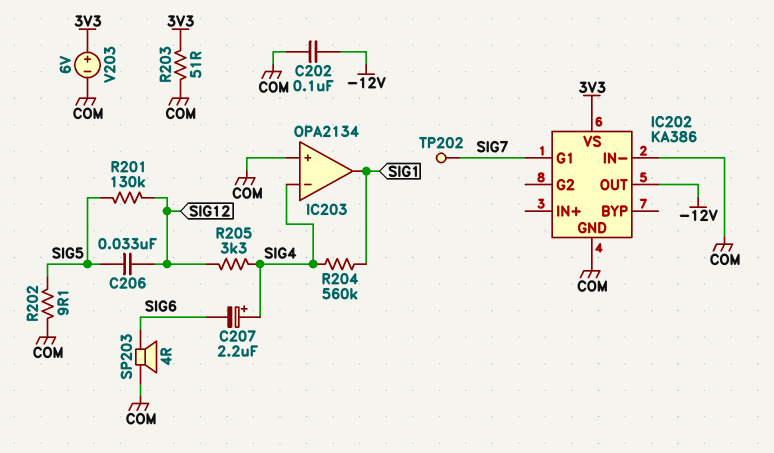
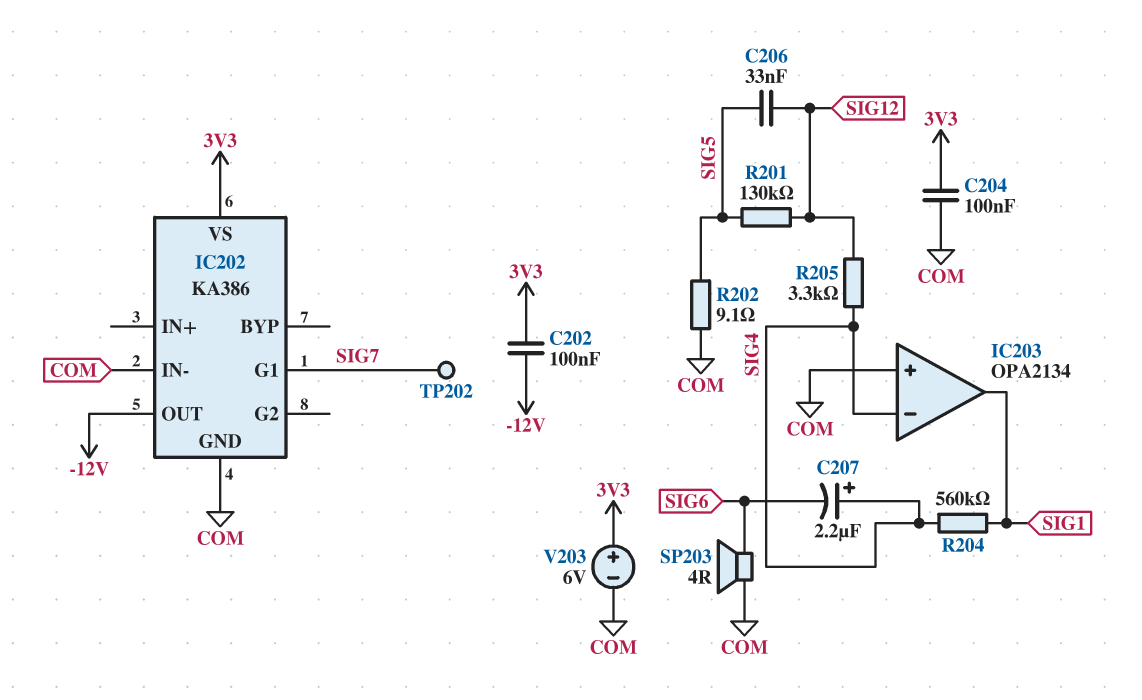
C202: 100nF (-12V, COM) -> 100nF (-12V, 3V3)
C204: none -> 100nF (3V3, COM)
R203: 51 (3V3, COM) -> none

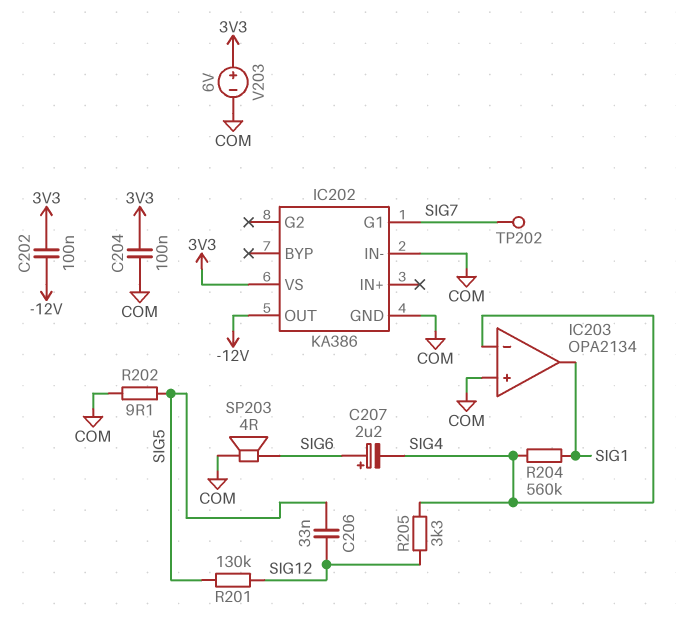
C207: 2.2uF (plus SIG4, minus SIG6) -> 2.2uF (plus SIG6, minus SIG4)

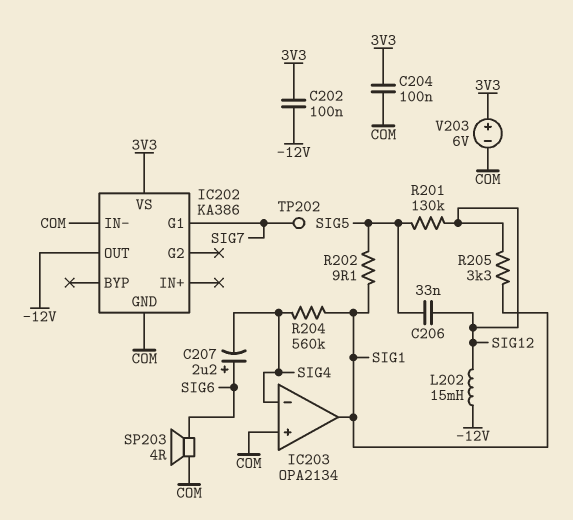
L202: none -> 15mH (-12V, SIG12)
R202: 9.1 (COM, SIG5) -> 9.1 (SIG1, SIG5)
R205: 3.3k (SIG4, SIG12) -> 3.3k (SIG1, SIG12)

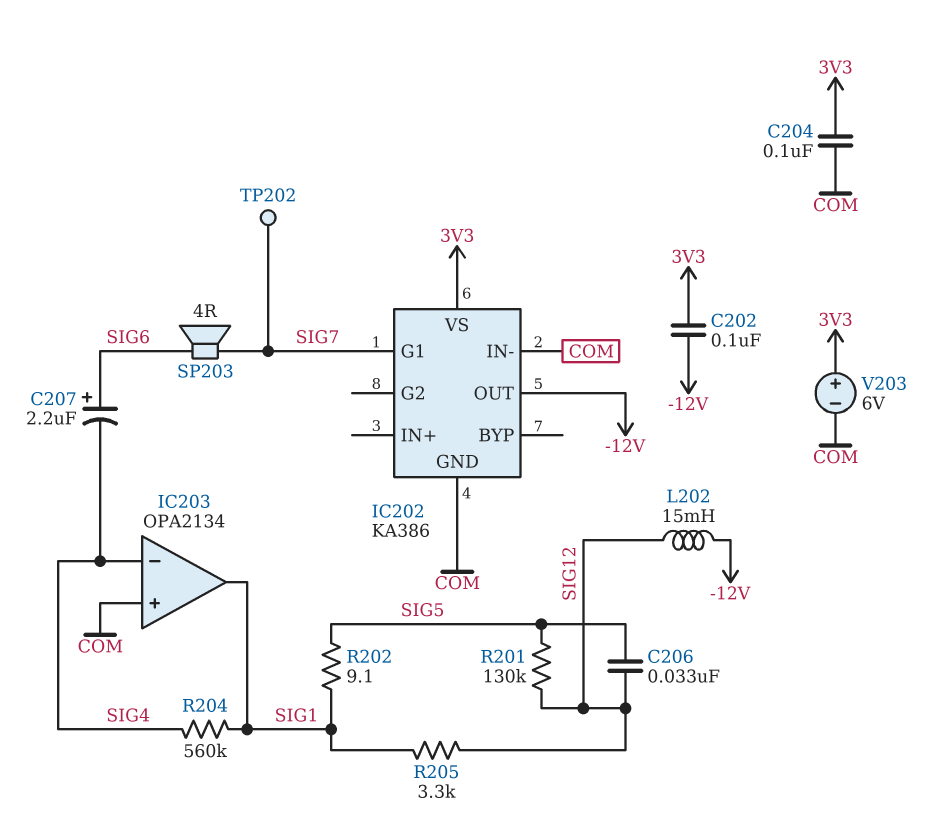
SP203: speaker 4R (COM, SIG6) -> speaker 4R (SIG6, SIG7)

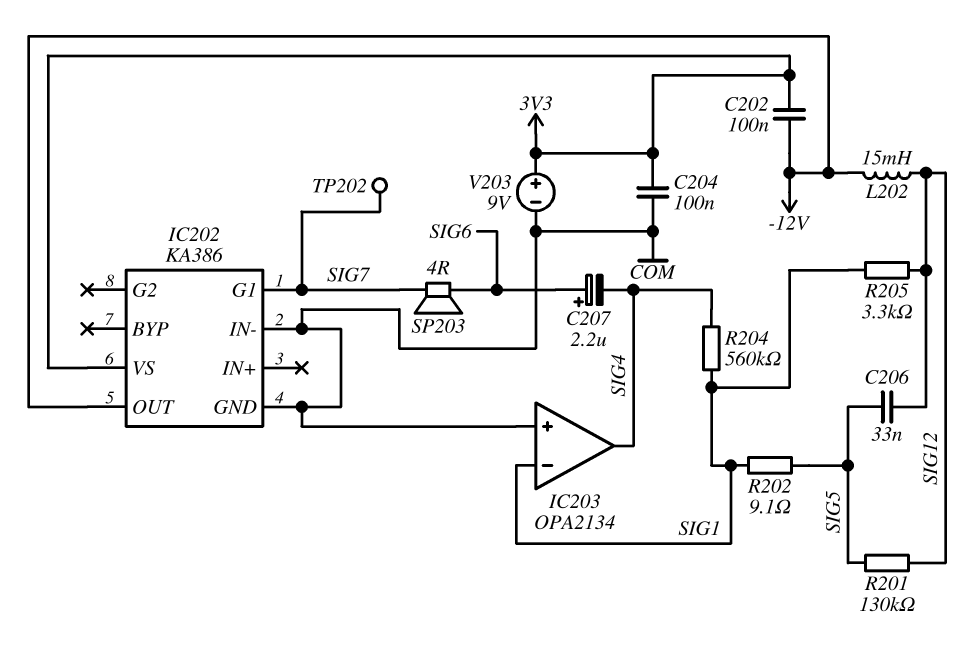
IC203 pin in-: SIG4 -> SIG1
IC203 pin out: SIG1 -> SIG4
V203: 6V (plus 3V3, minus COM) -> 9V (plus 3V3, minus COM)

